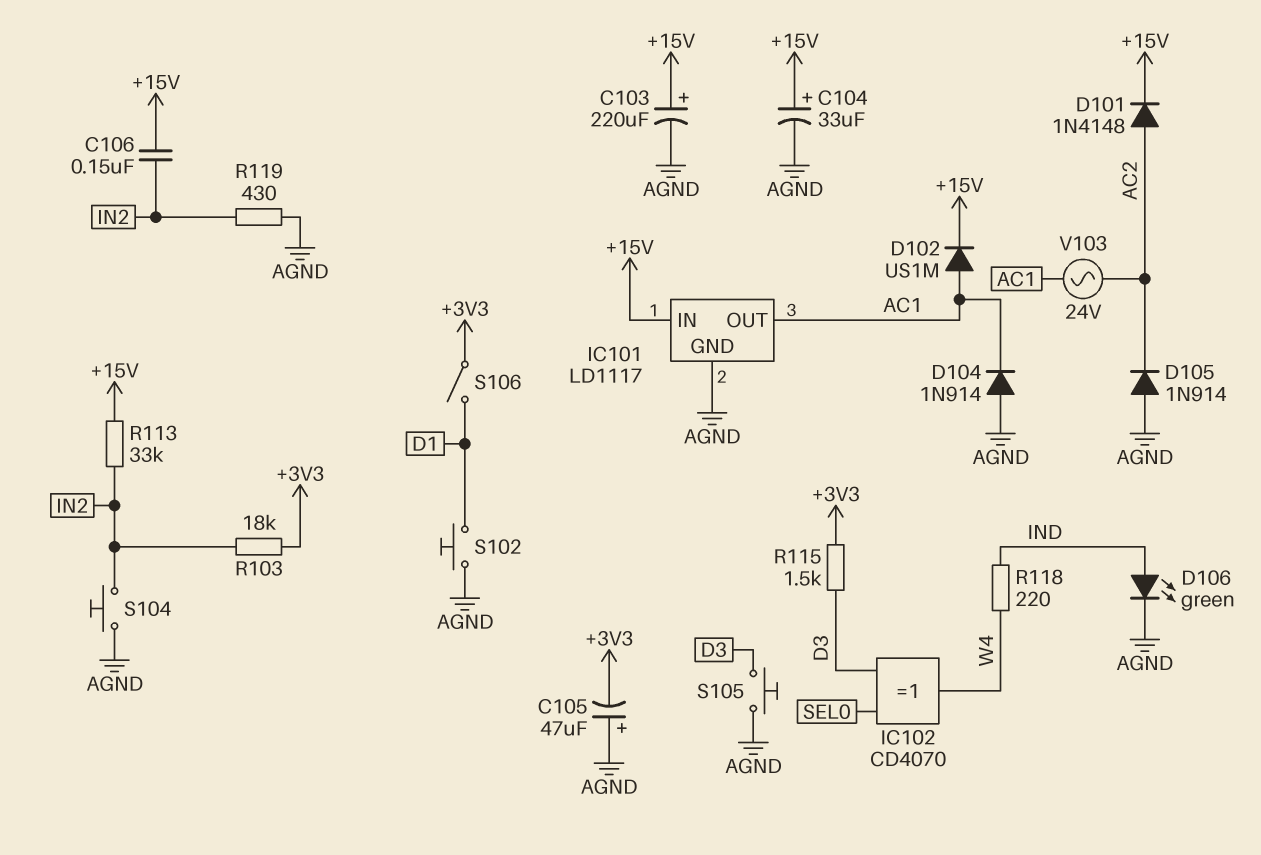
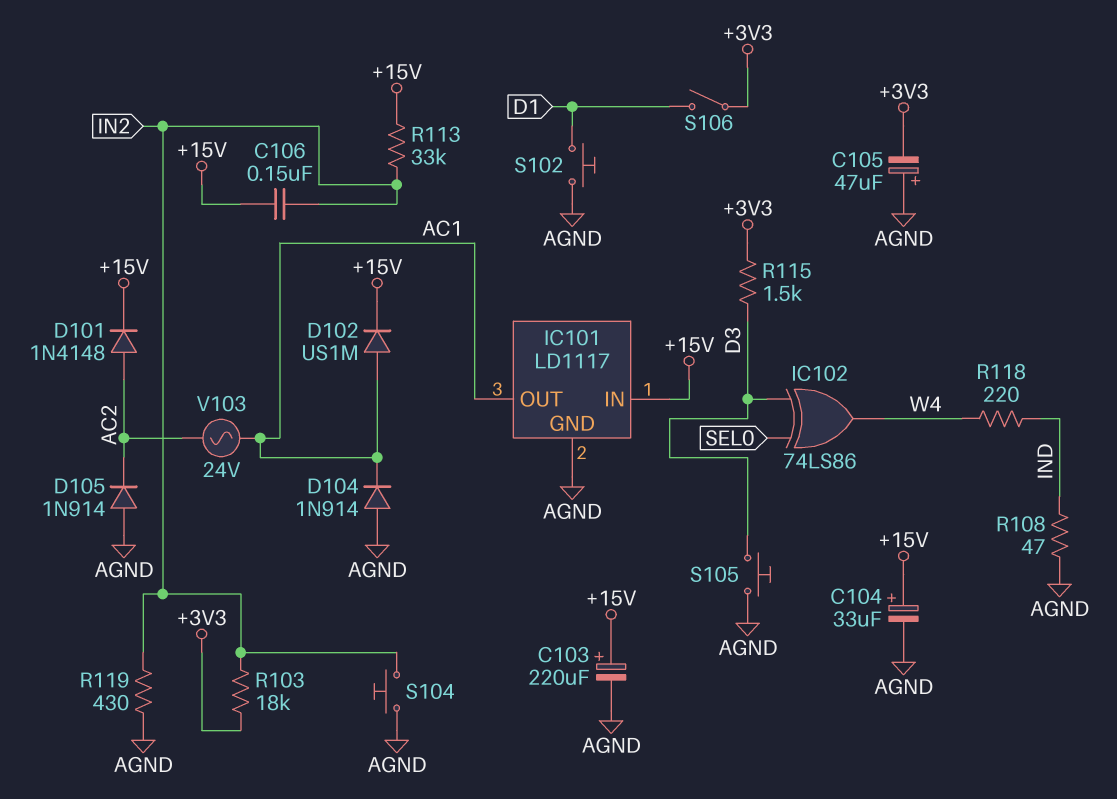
D106: LED green (A IND, K AGND) -> none
IC102: XOR CD4070 (in D3, in SEL0, out W4) -> XOR 74LS86 (in D3, in SEL0, out W4)
R108: none -> 47 (AGND, IND)

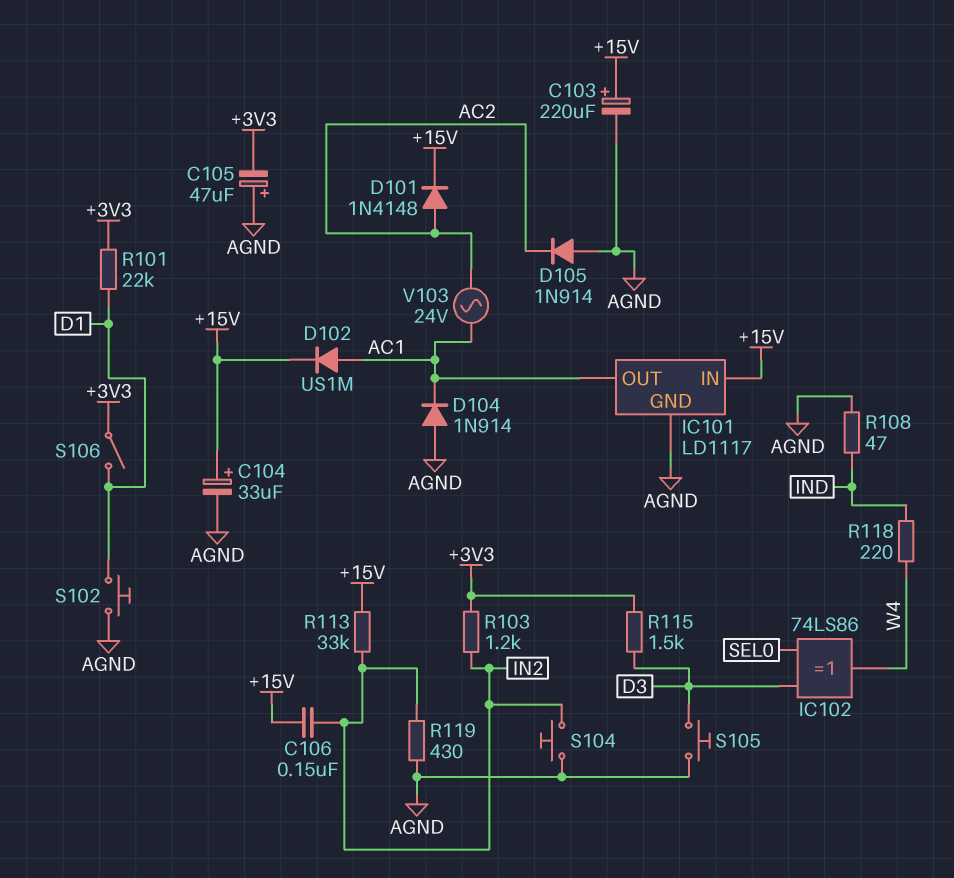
R101: none -> 22k (+3V3, D1)
R103: 18k (+3V3, IN2) -> 1.2k (+3V3, IN2)

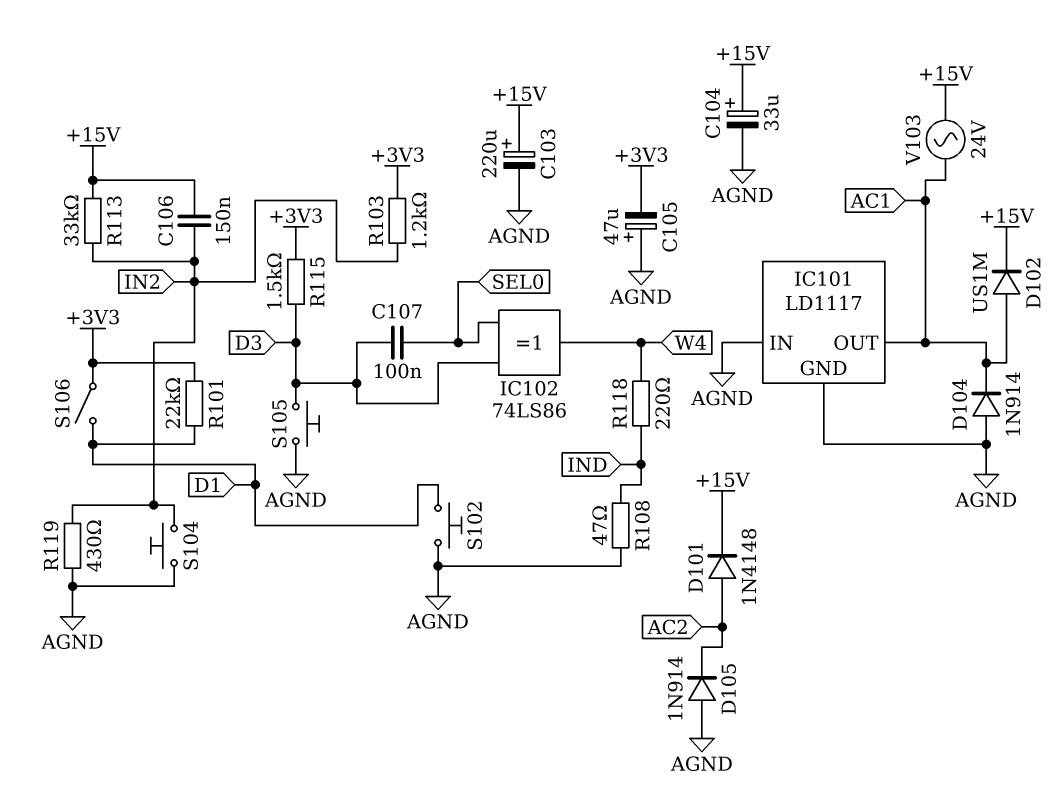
C107: none -> 100nF (D3, SEL0)
IC101 pin IN: +15V -> AGND
V103: AC 24V (AC1, AC2) -> AC 24V (+15V, AC1)

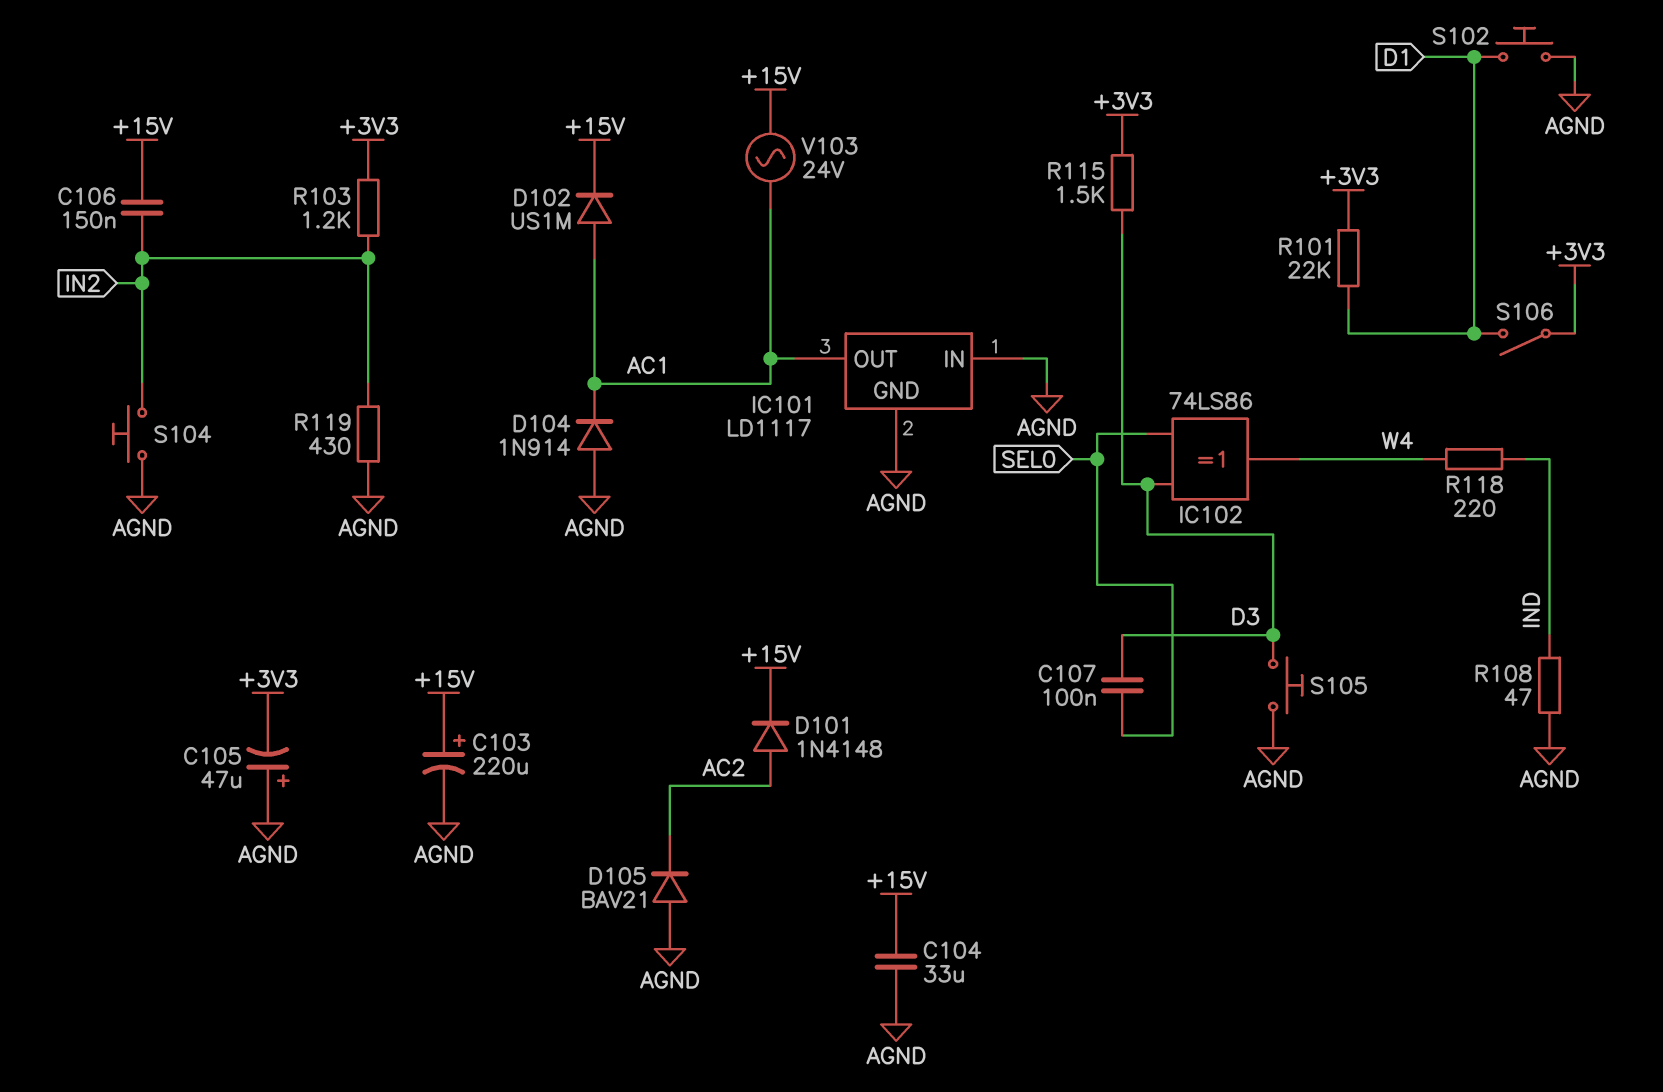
C104: 33uF (plus +15V, minus AGND) -> 33uF (+15V, AGND)
D105: diode 1N914 (A AGND, K AC2) -> diode BAV21 (A AGND, K AC2)
R113: 33k (+15V, IN2) -> none

